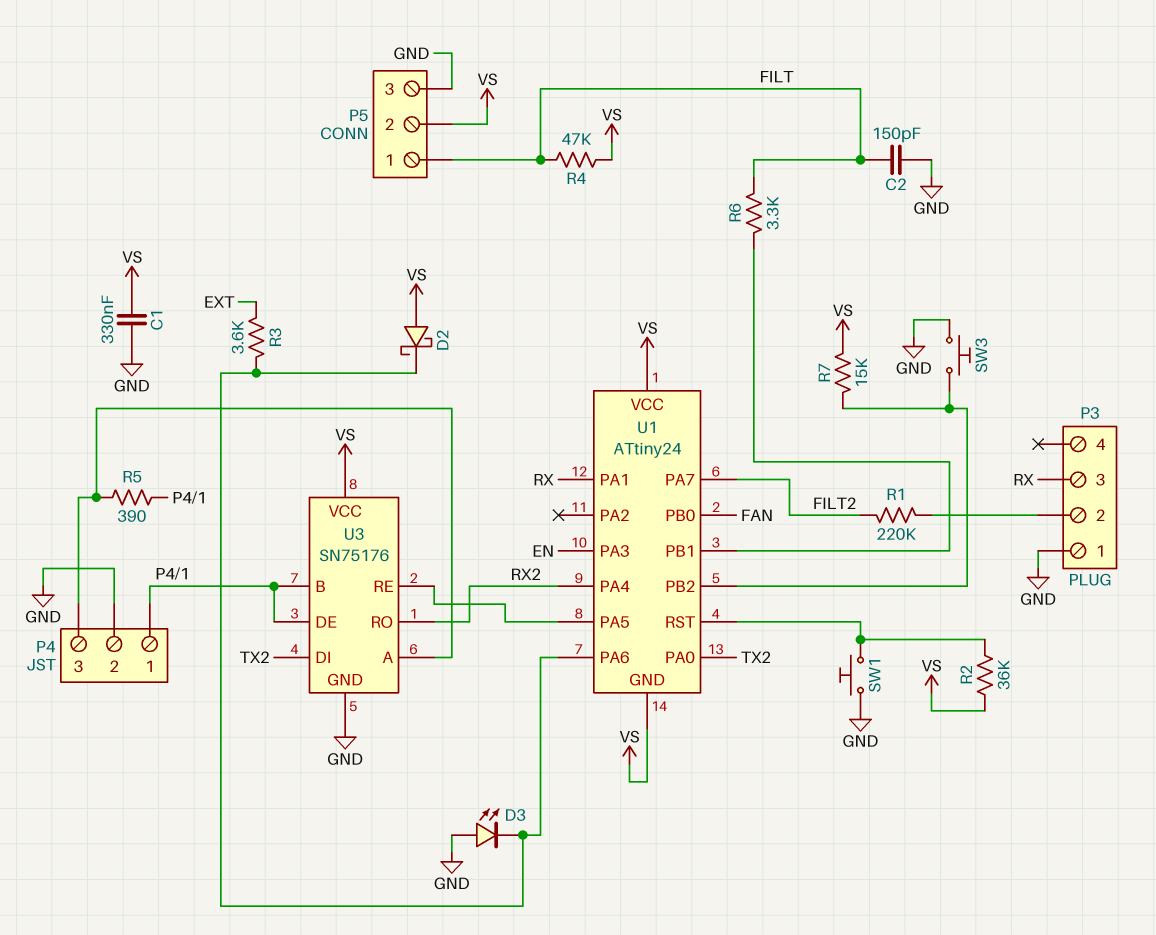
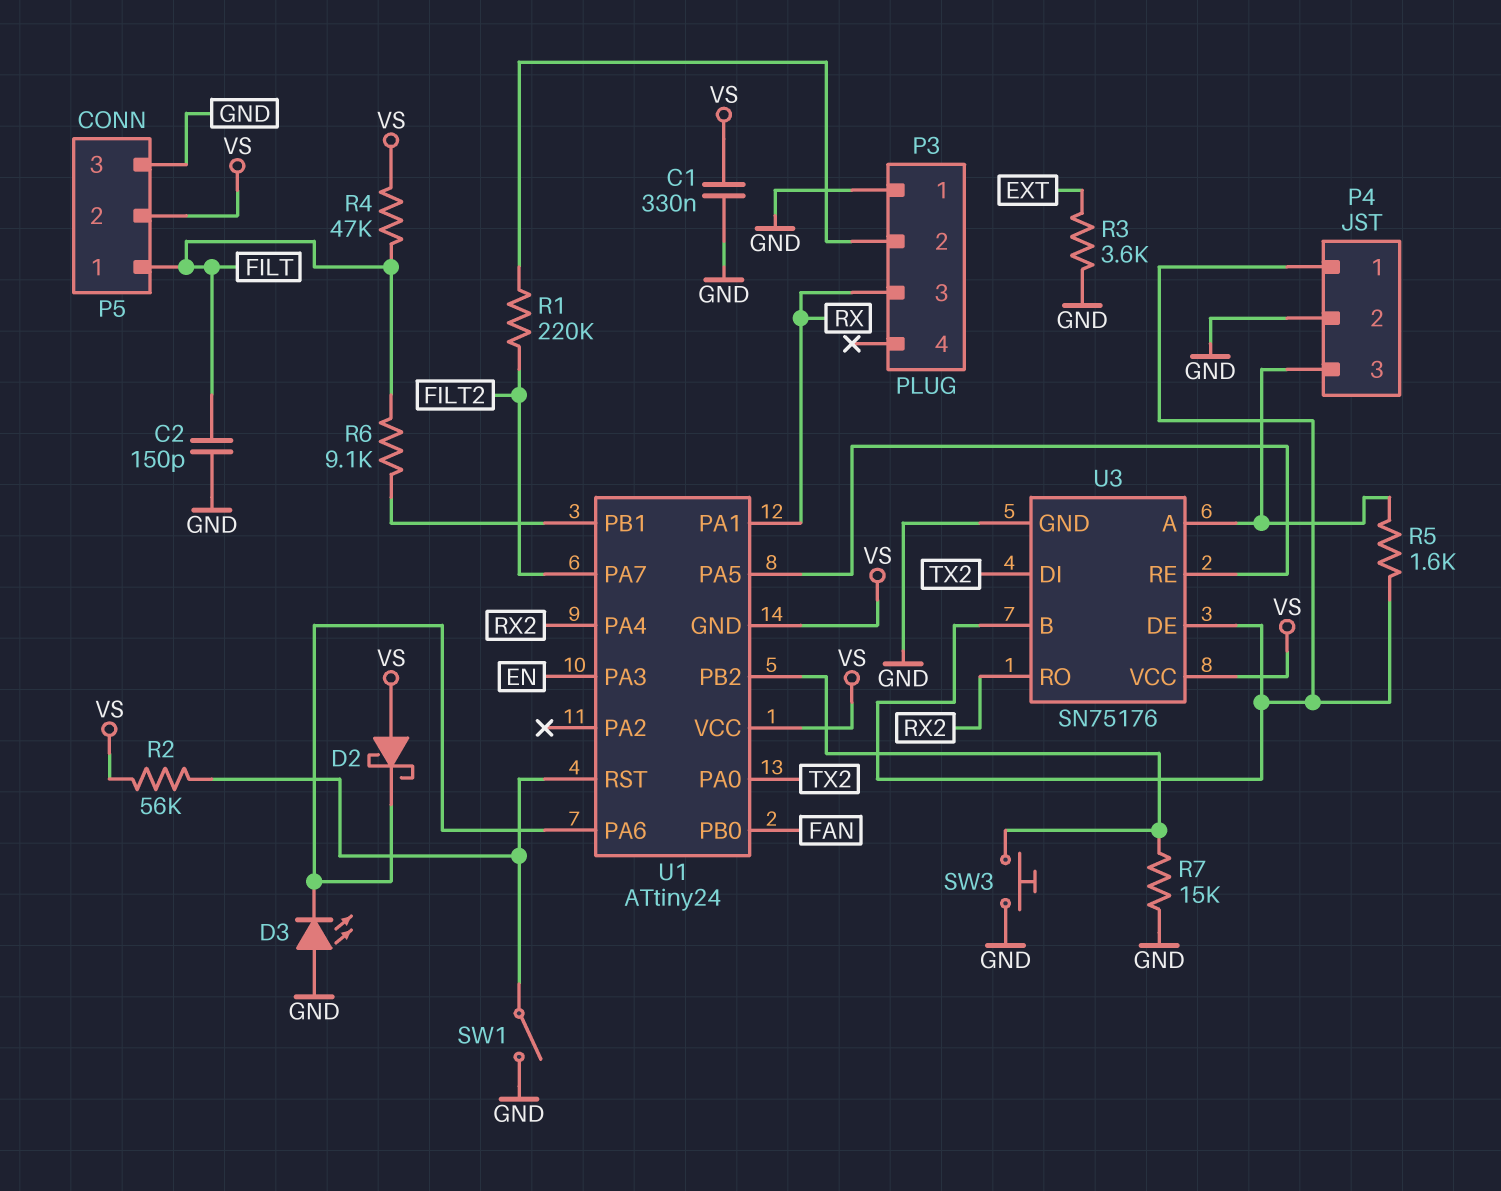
R2: 36k (U1/RST, VS) -> 56k (U1/RST, VS)
R3: 3.6k (EXT, U1/PA6) -> 3.6k (EXT, GND)
R5: 390 (P4/1, P4/3) -> 1.6k (P4/1, P4/3)
R6: 3.3k (FILT, U1/PB1) -> 9.1k (FILT, U1/PB1)
R7: 15k (U1/PB2, VS) -> 15k (GND, U1/PB2)
SW1: button (GND, U1/RST) -> switch (GND, U1/RST)

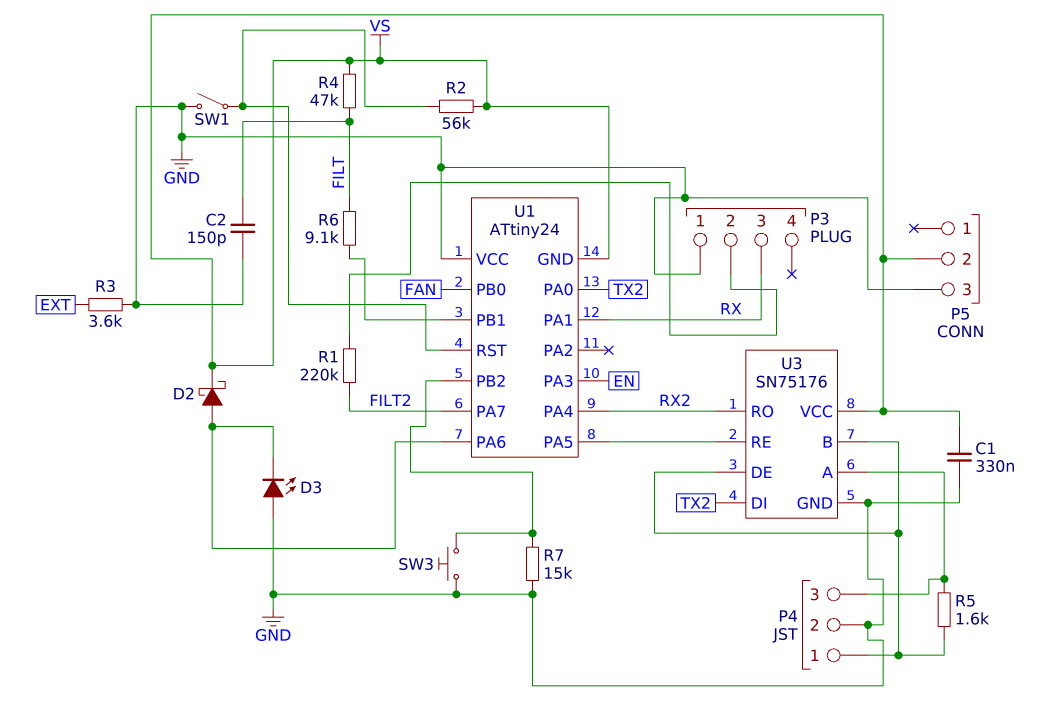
D2: schottky (A VS, K U1/PA6) -> schottky (A U1/PA6, K VS)
P5 pin 1: FILT -> none
U1 pin VCC: VS -> GND

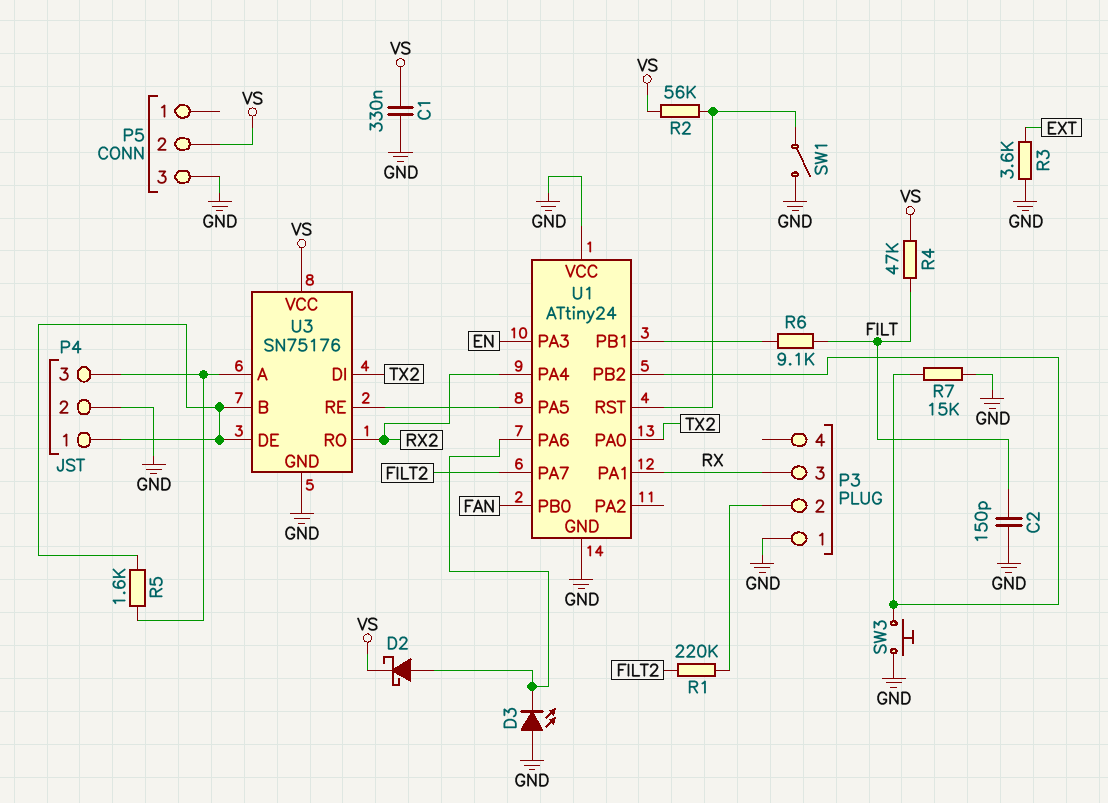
U1 pin GND: VS -> GND

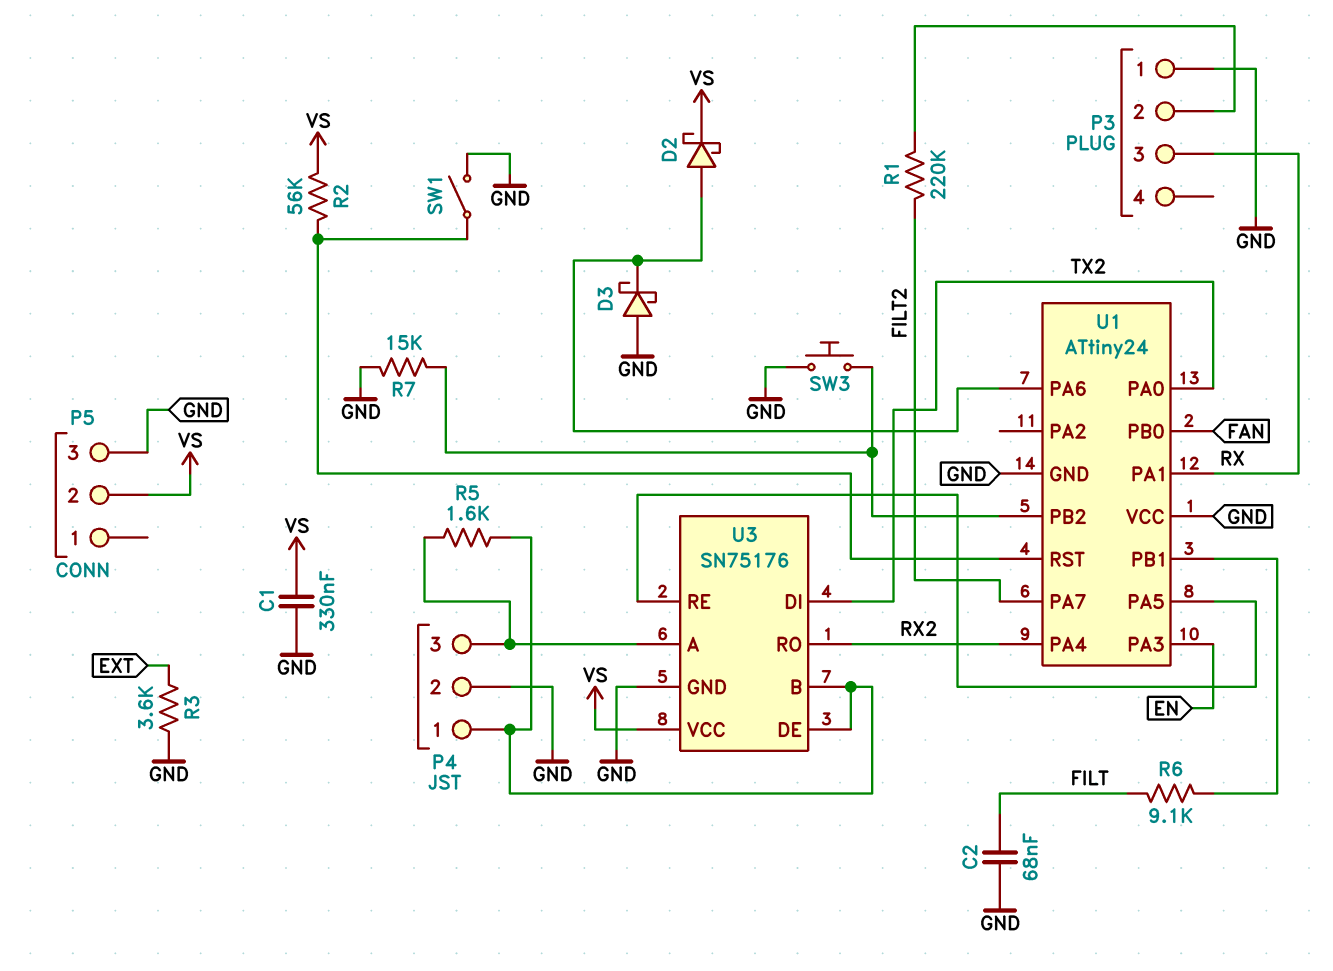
C2: 150pF (FILT, GND) -> 68nF (FILT, GND)
D3: LED (A GND, K U1/PA6) -> schottky (A GND, K U1/PA6)
R4: 47k (FILT, VS) -> none

